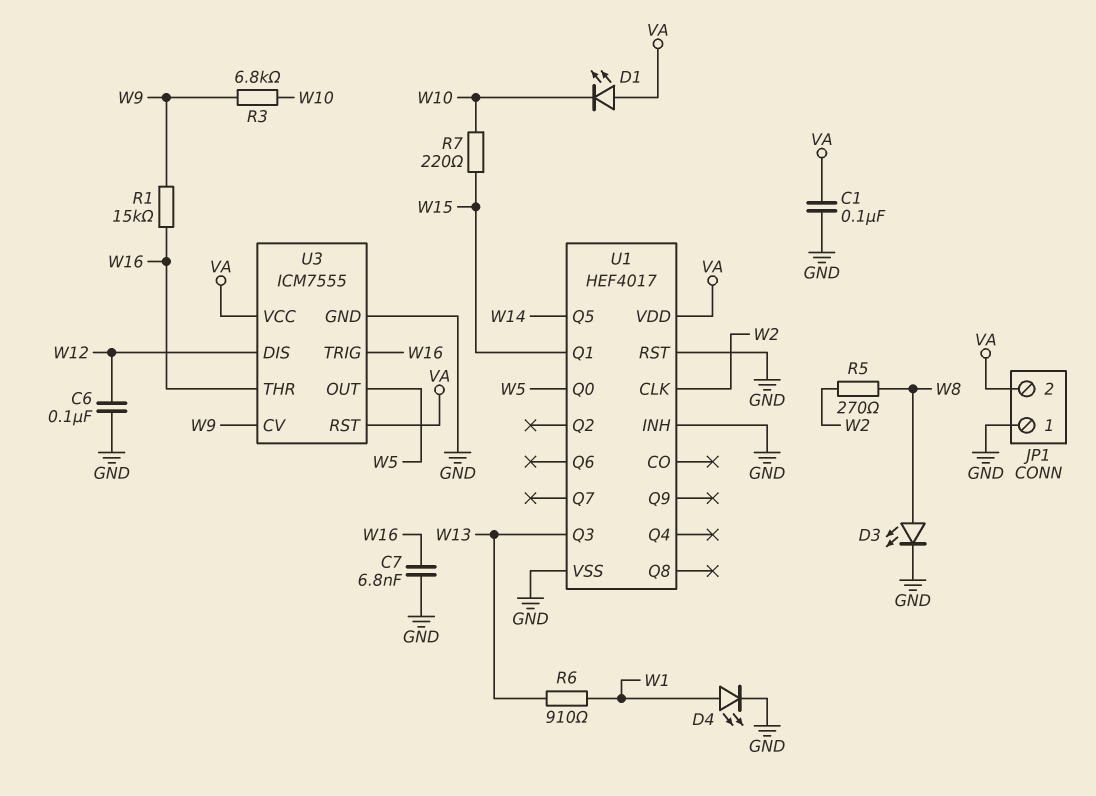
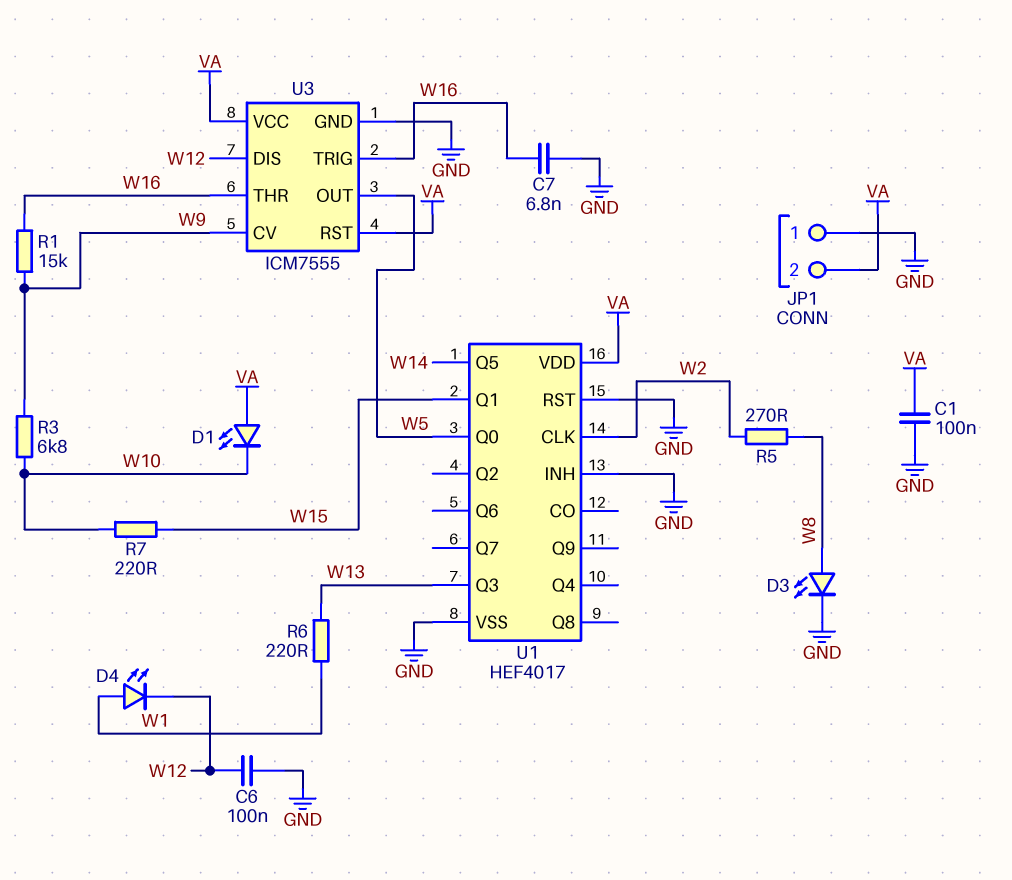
D4: LED (A W1, K GND) -> LED (A W1, K W12)
R6: 910 (W1, W13) -> 220 (W1, W13)

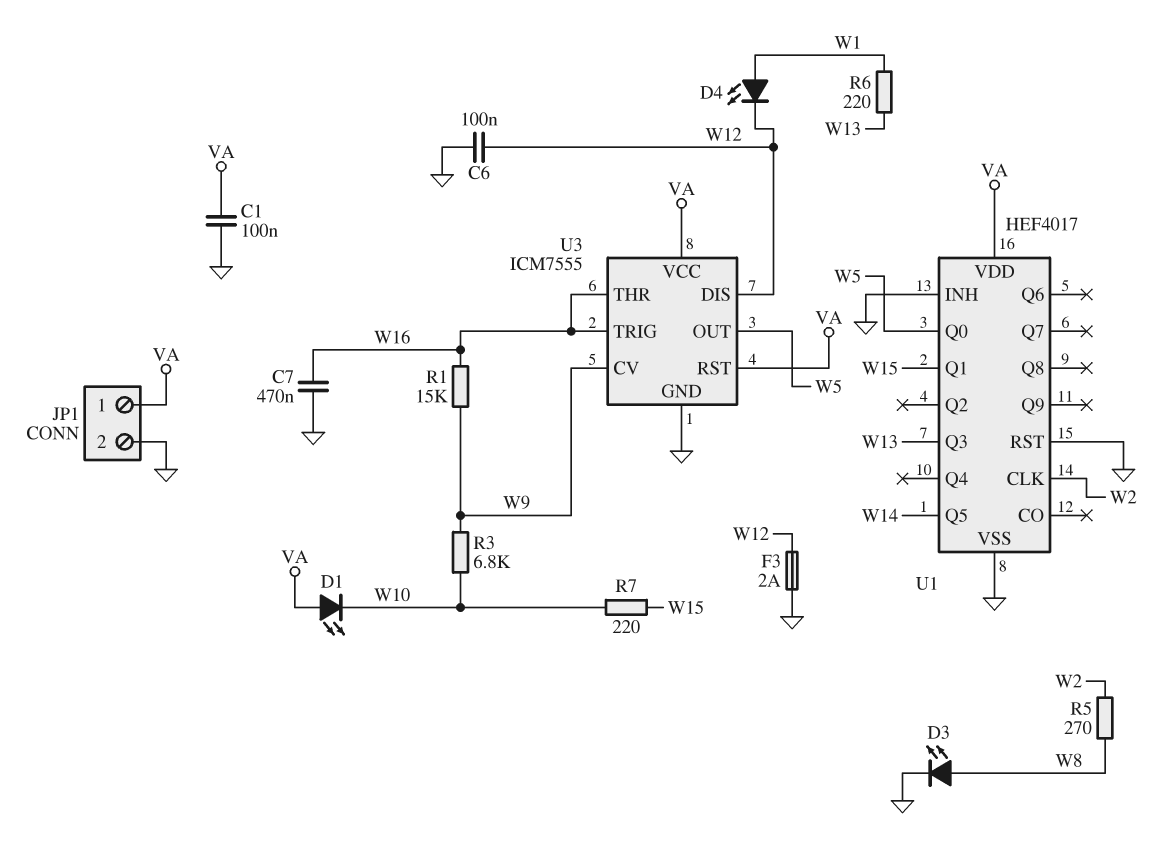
C7: 6.8nF (GND, W16) -> 470nF (GND, W16)
F3: none -> 2A (GND, W12)
JP1 pin 1: GND -> VA
JP1 pin 2: VA -> GND

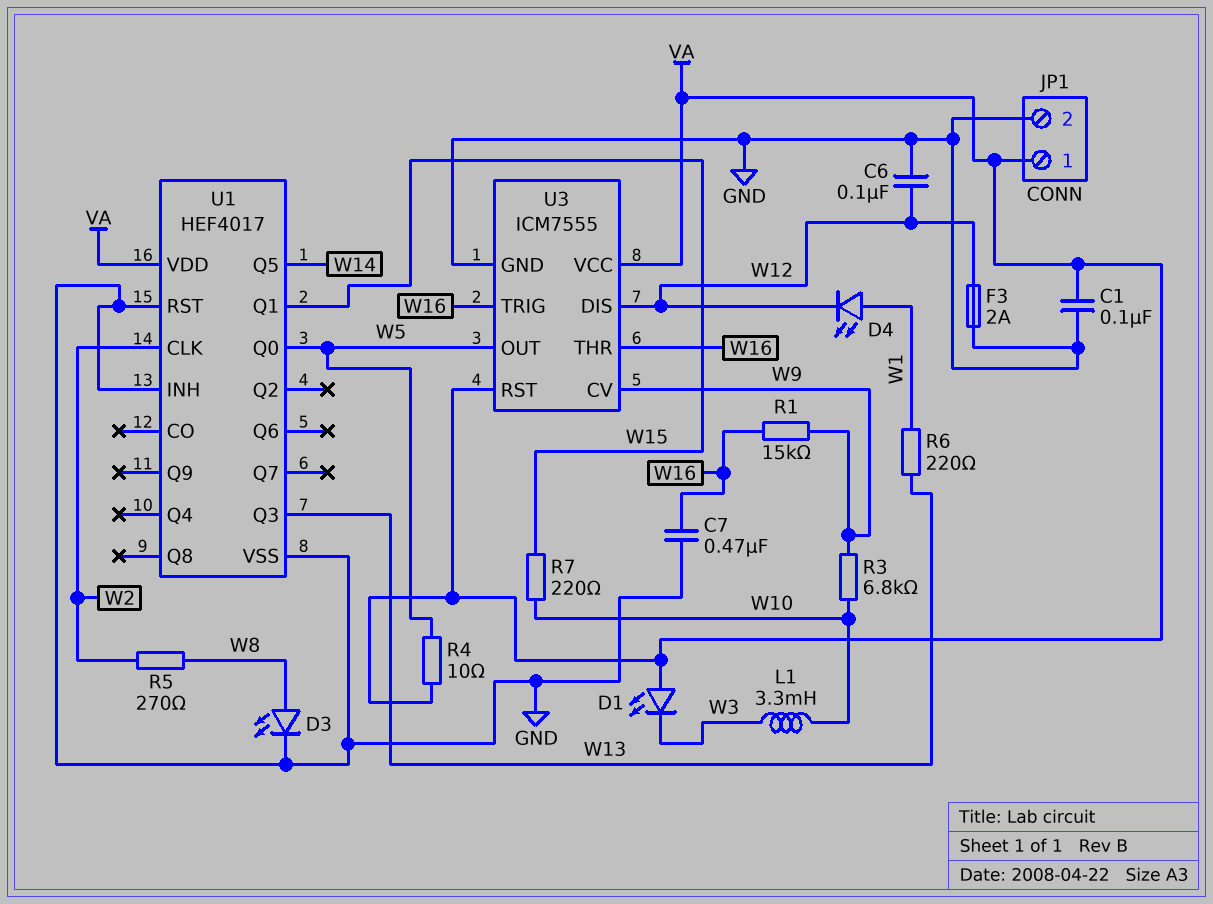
D1: LED (A VA, K W10) -> LED (A VA, K W3)
L1: none -> 3.3mH (W3, W10)
R4: none -> 10 (VA, W5)

